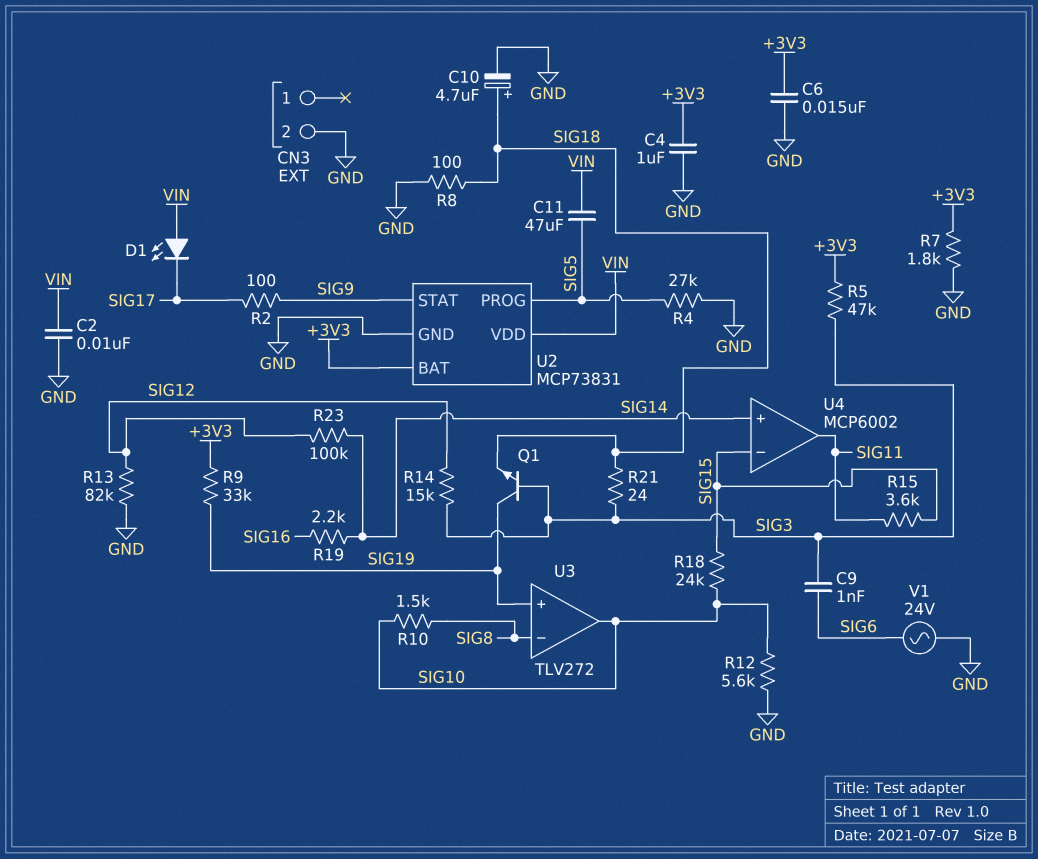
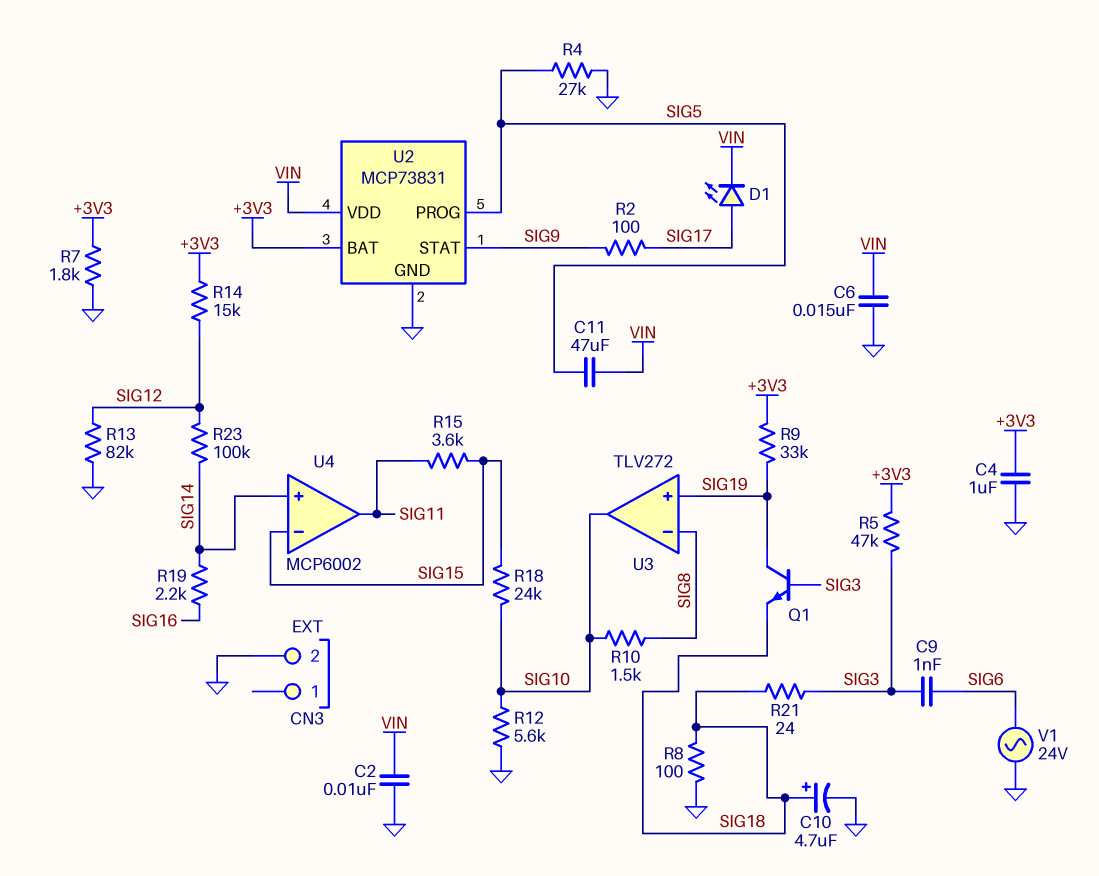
C6: 15nF (+3V3, GND) -> 15nF (GND, VIN)
D1: LED (A VIN, K SIG17) -> LED (A SIG17, K VIN)
R14: 15k (SIG3, SIG12) -> 15k (+3V3, SIG12)

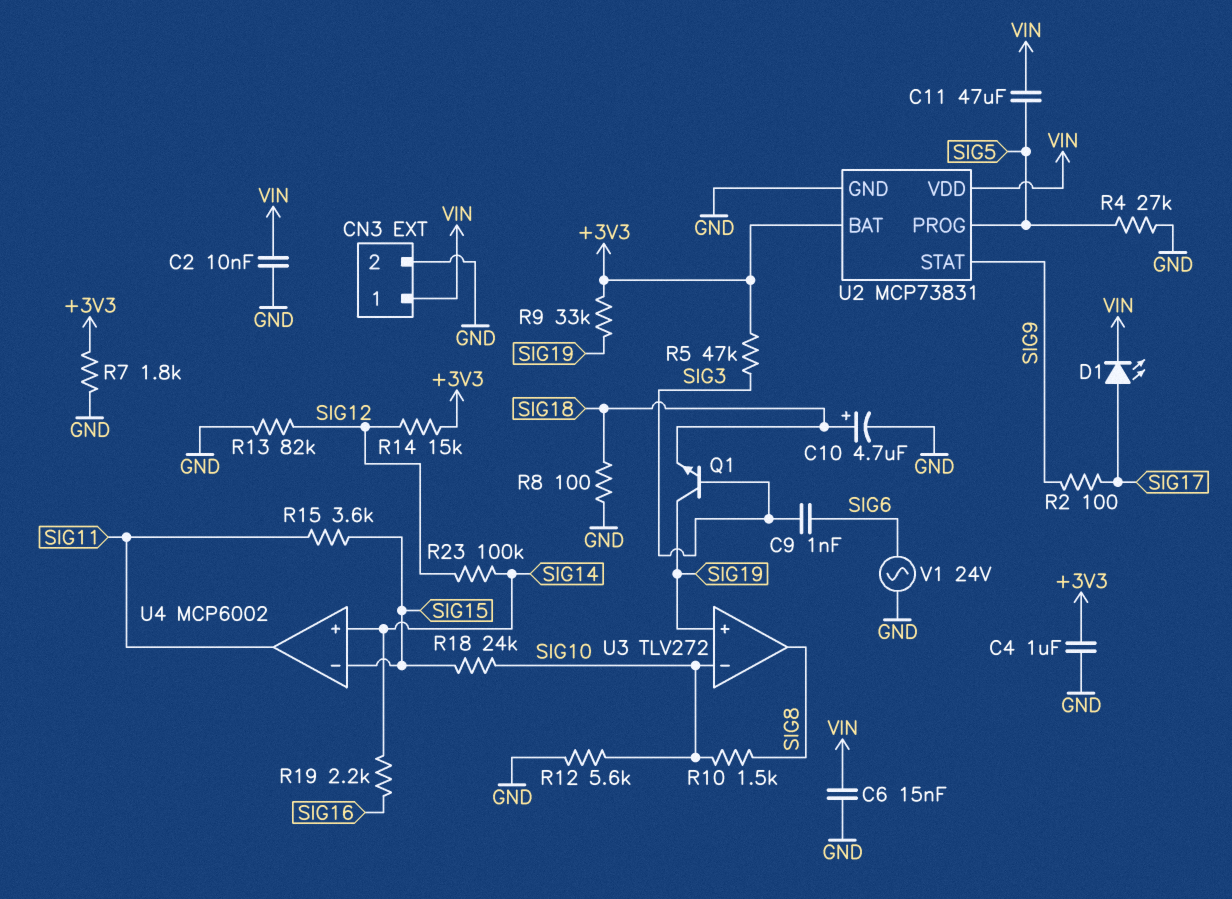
CN3 pin 1: none -> VIN
R21: 24 (SIG3, SIG18) -> none
U3 pin in-: SIG8 -> SIG10
U3 pin out: SIG10 -> SIG8

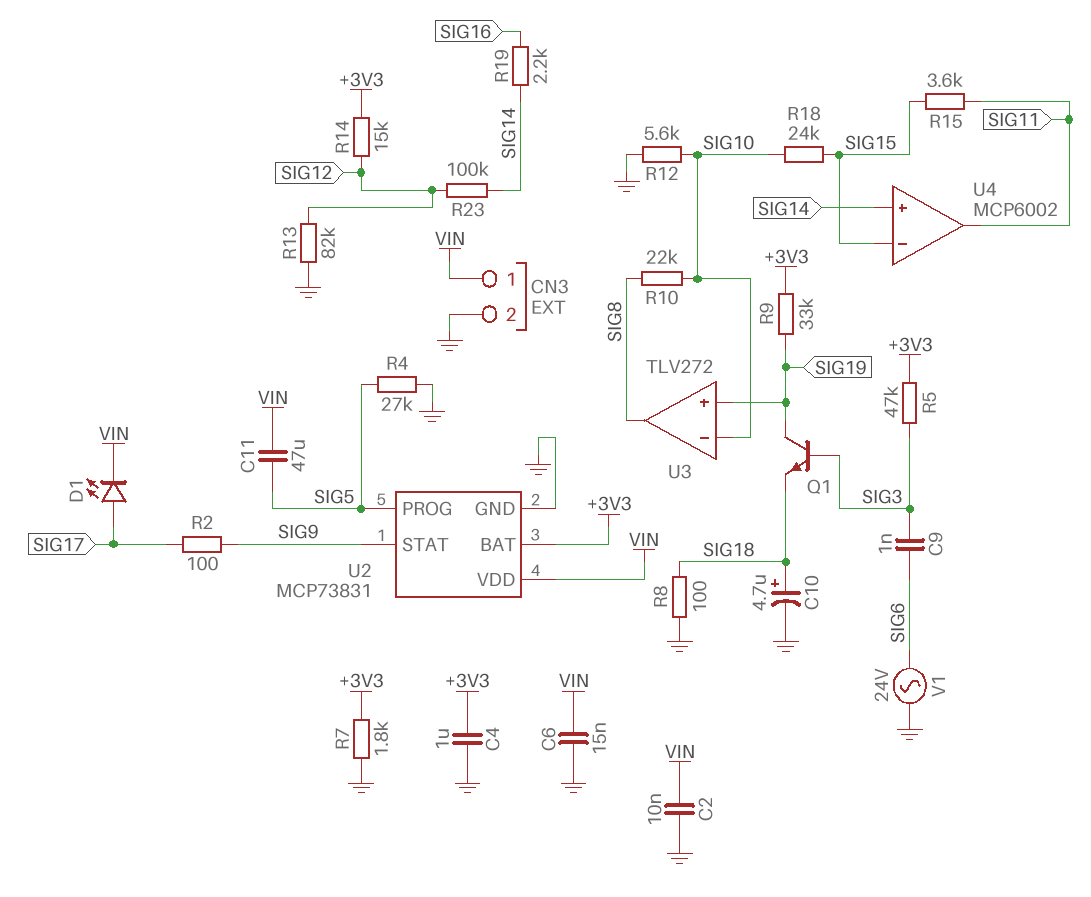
R10: 1.5k (SIG8, SIG10) -> 22k (SIG8, SIG10)

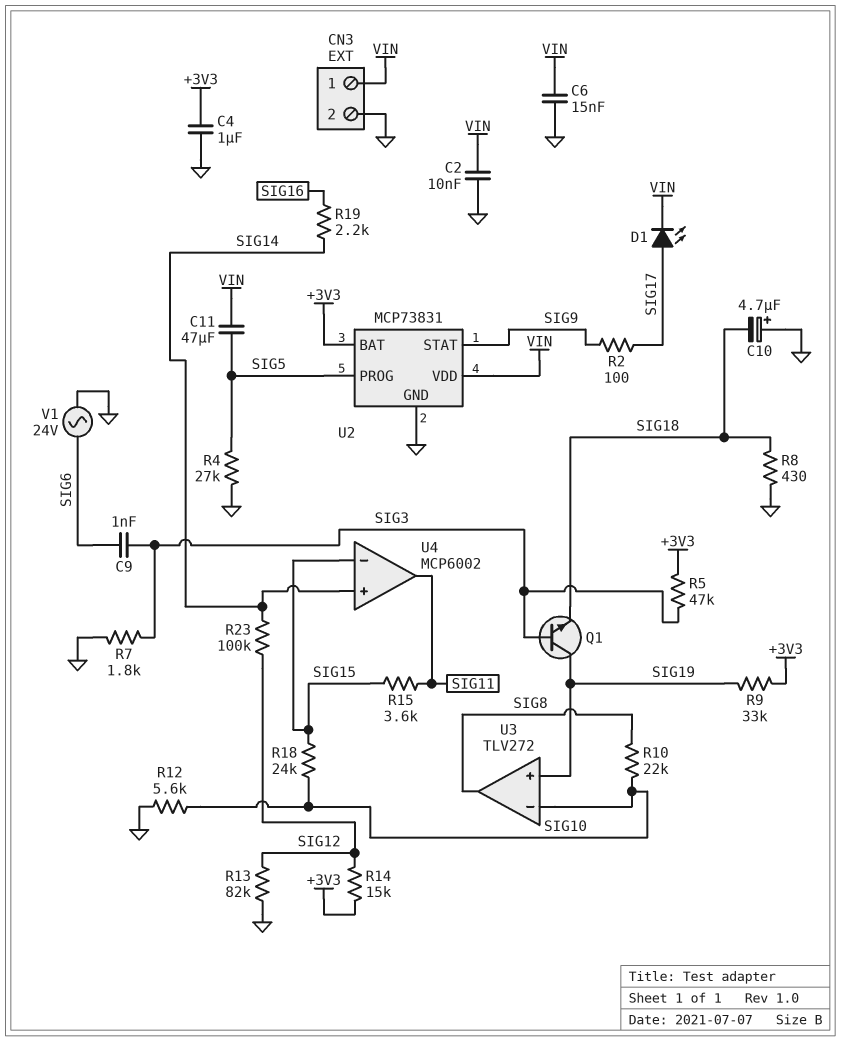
C10: 4.7uF (plus SIG18, minus GND) -> 4.7uF (plus GND, minus SIG18)
R7: 1.8k (+3V3, GND) -> 1.8k (GND, SIG3)
R8: 100 (GND, SIG18) -> 430 (GND, SIG18)

